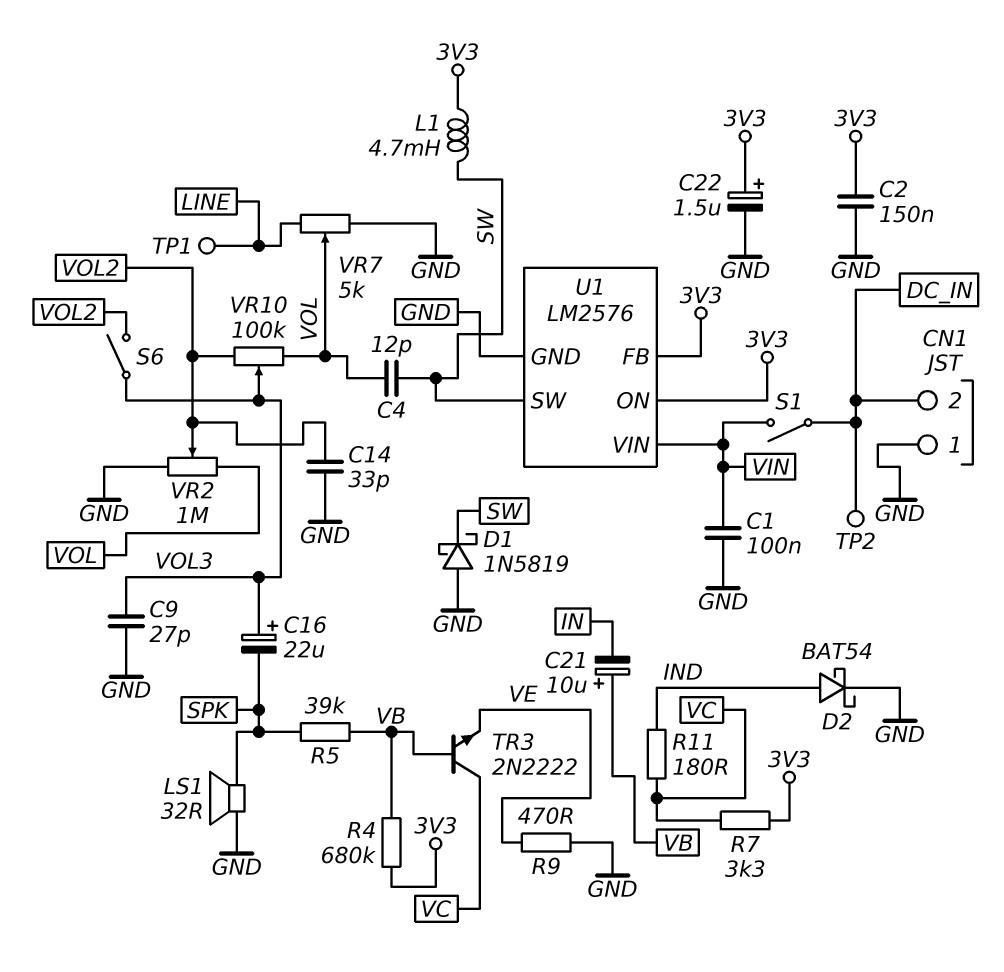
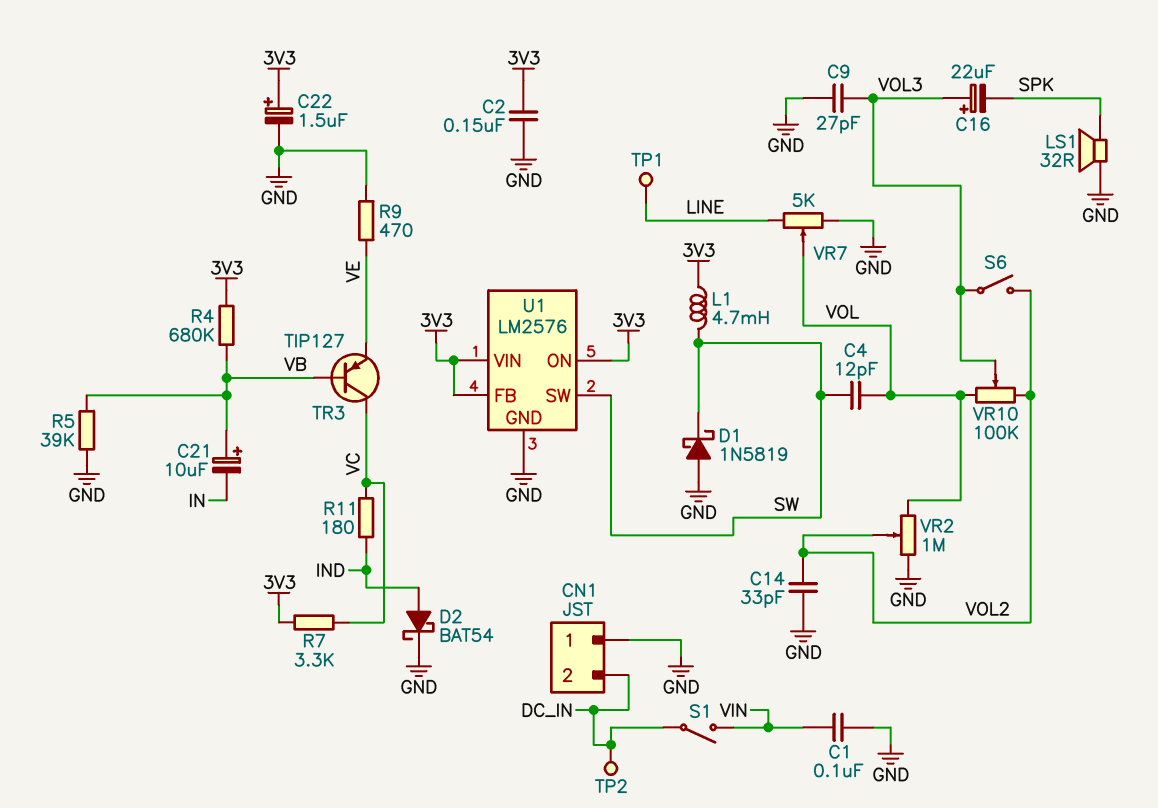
R5: 39k (SPK, VB) -> 39k (GND, VB)
TR3: NPN 2N2222 (B VB, C VC, E VE) -> PNP TIP127 (B VB, C VC, E VE)
U1 pin VIN: VIN -> 3V3

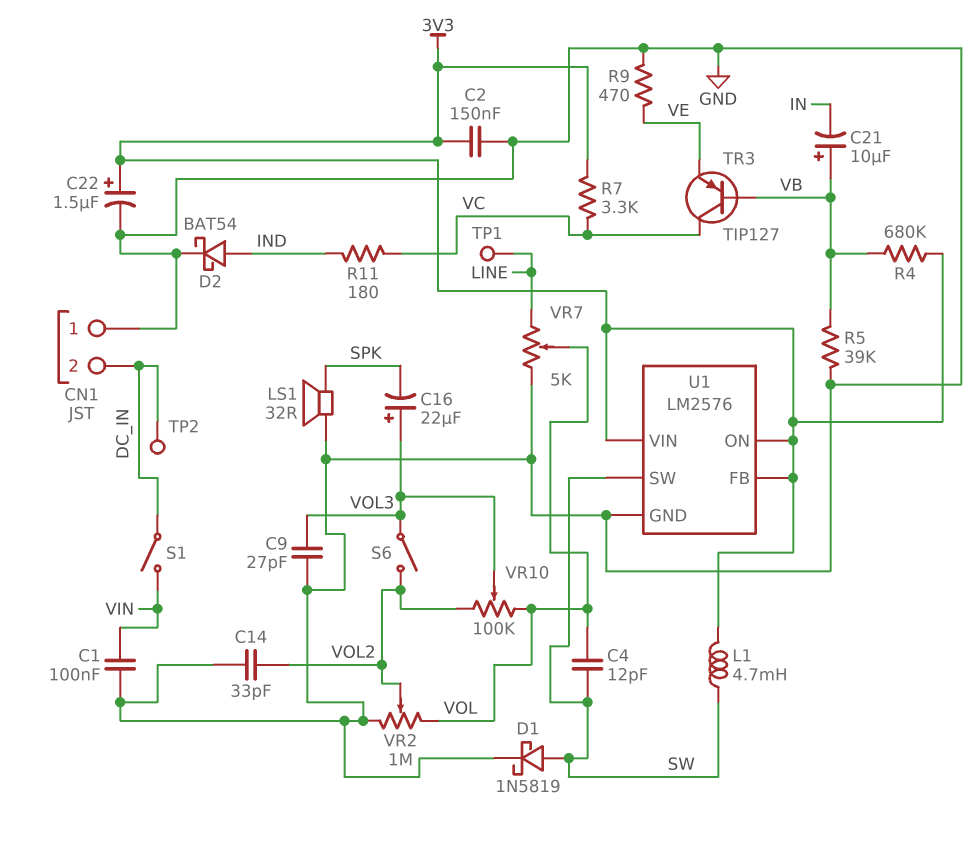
D1: schottky 1N5819 (A GND, K SW) -> schottky 1N5819 (A SW, K GND)

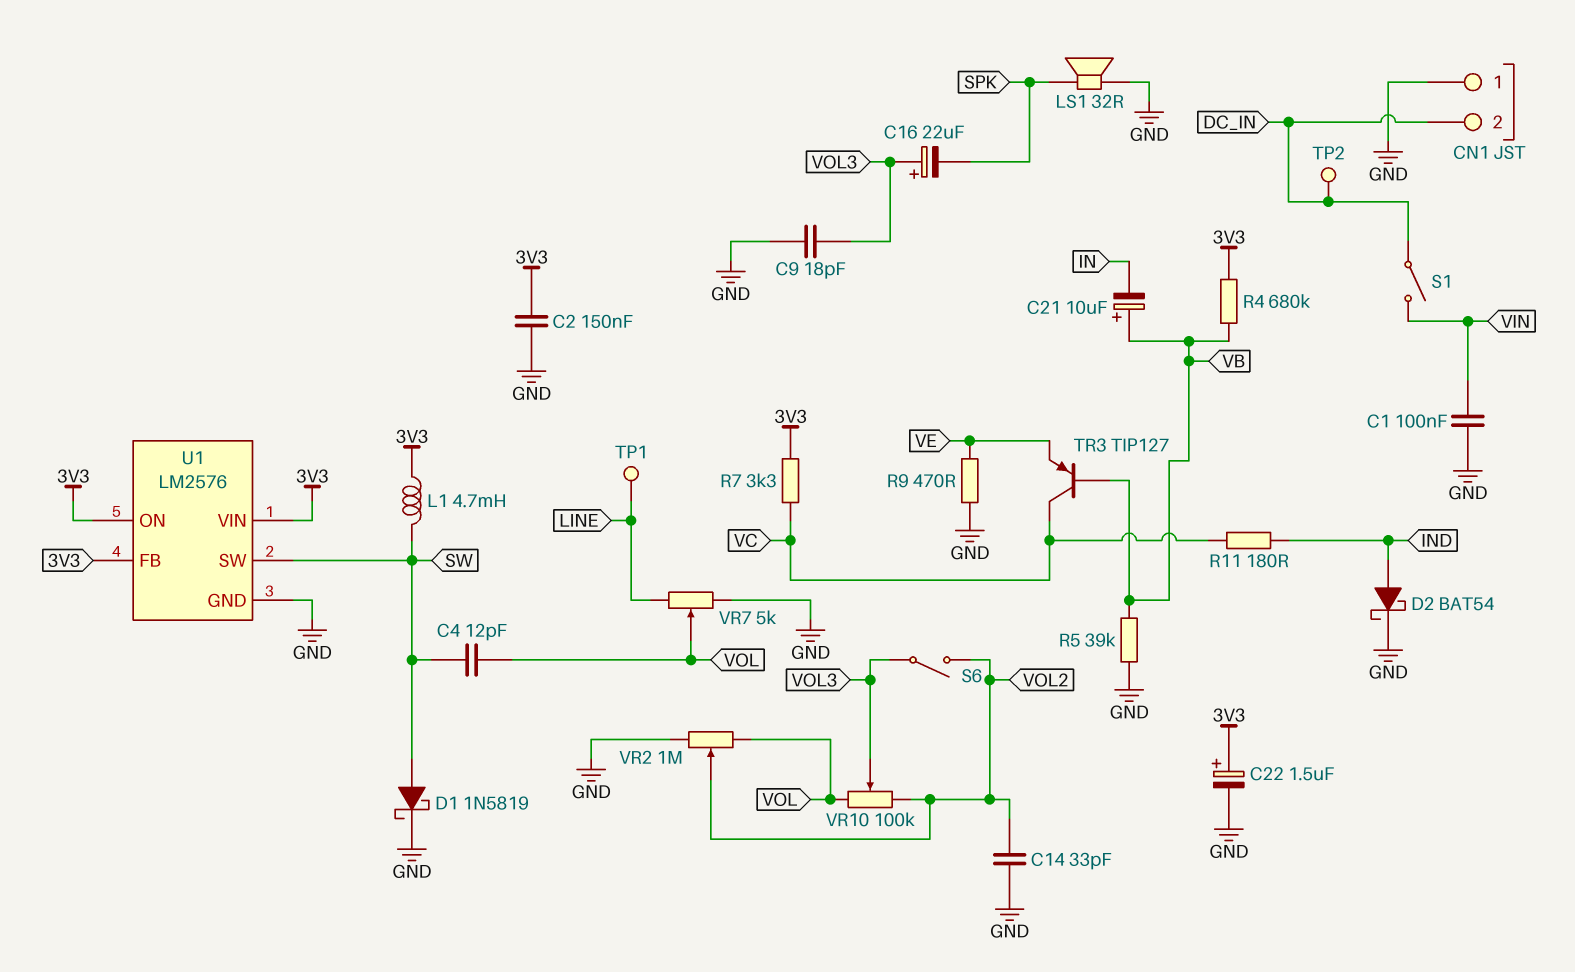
C9: 27pF (GND, VOL3) -> 18pF (GND, VOL3)

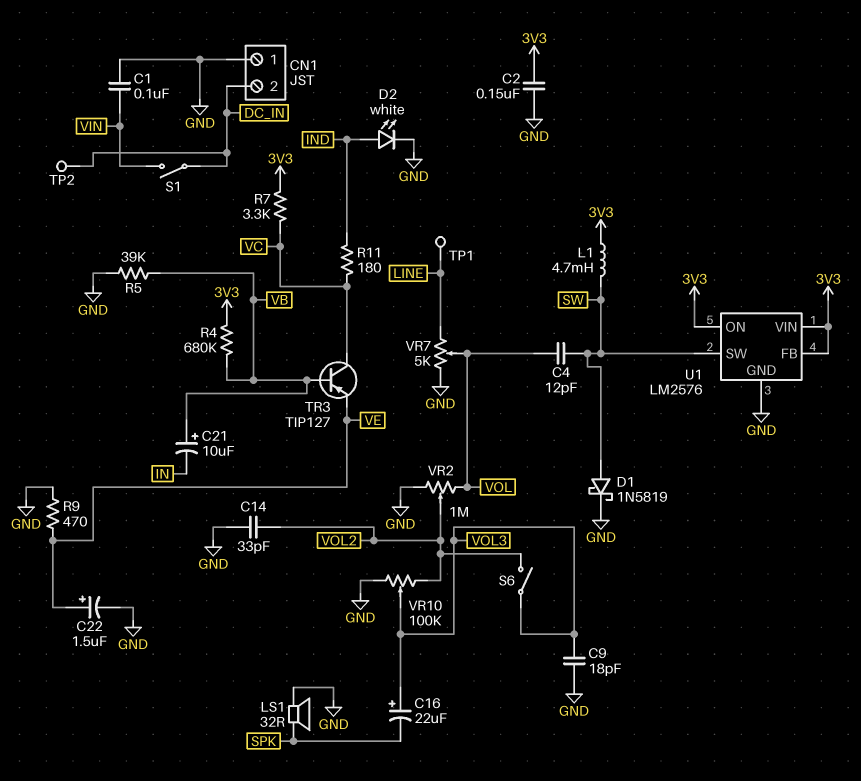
C22: 1.5uF (plus 3V3, minus GND) -> 1.5uF (plus VE, minus GND)
D2: schottky BAT54 (A IND, K GND) -> LED white (A IND, K GND)
VR10: 100k (VOL, VOL2, wiper VOL3) -> 100k (GND, VOL2, wiper VOL3)

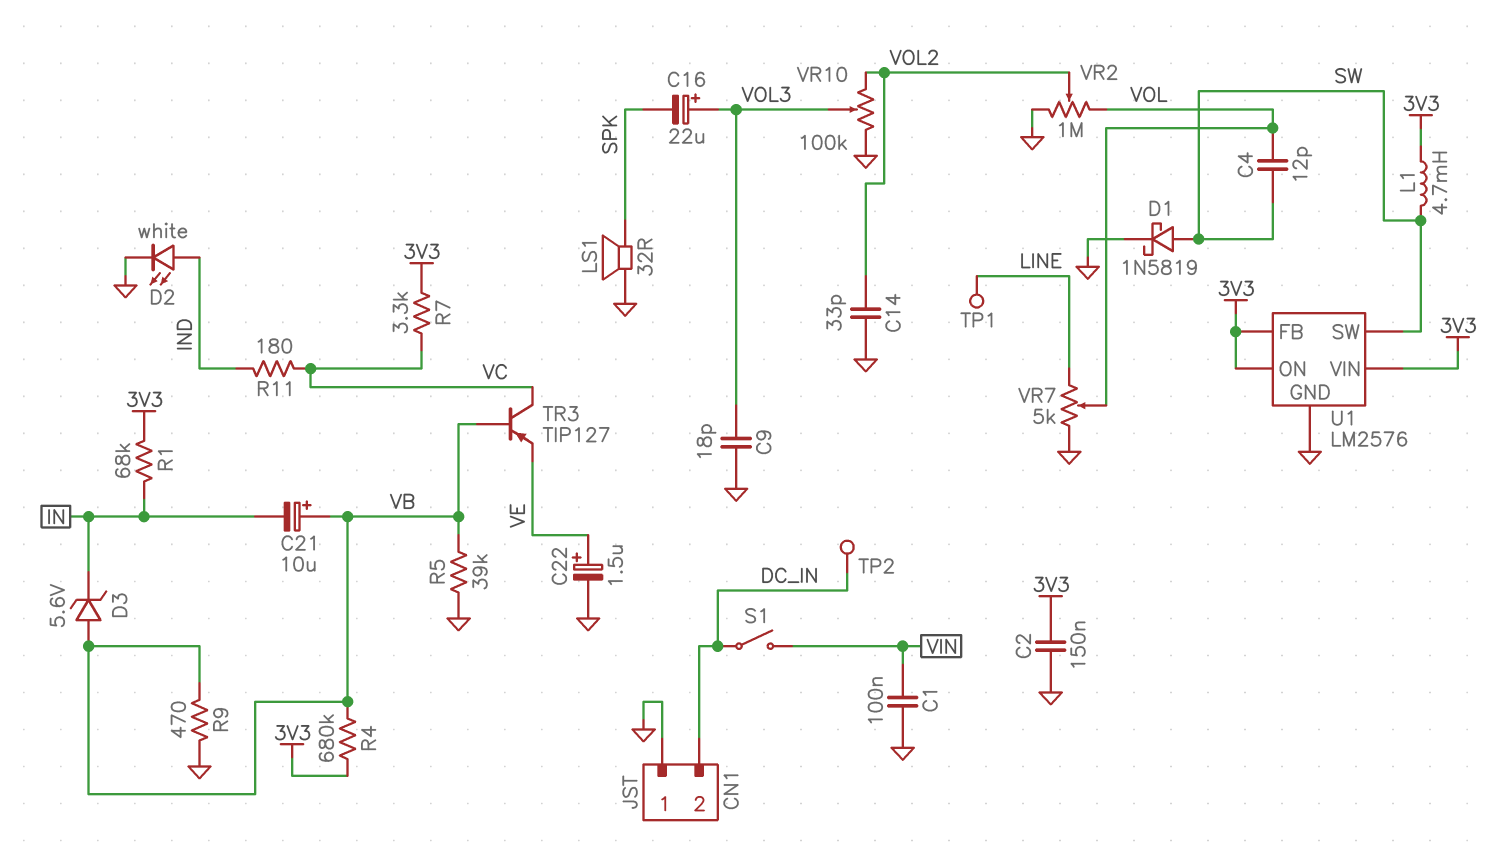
D3: none -> zener 5.6V (A VB, K IN)
R1: none -> 68k (3V3, IN)
R9: 470 (GND, VE) -> 470 (GND, VB)
S6: switch (VOL2, VOL3) -> none

